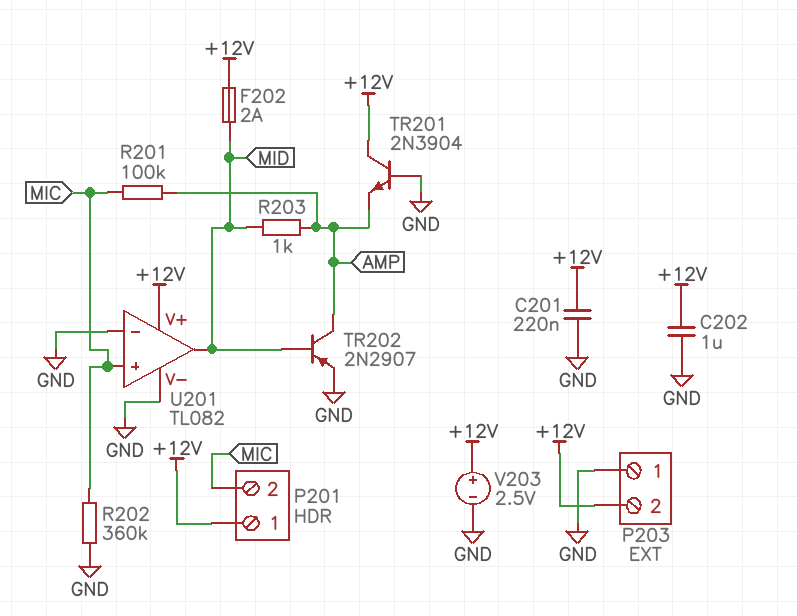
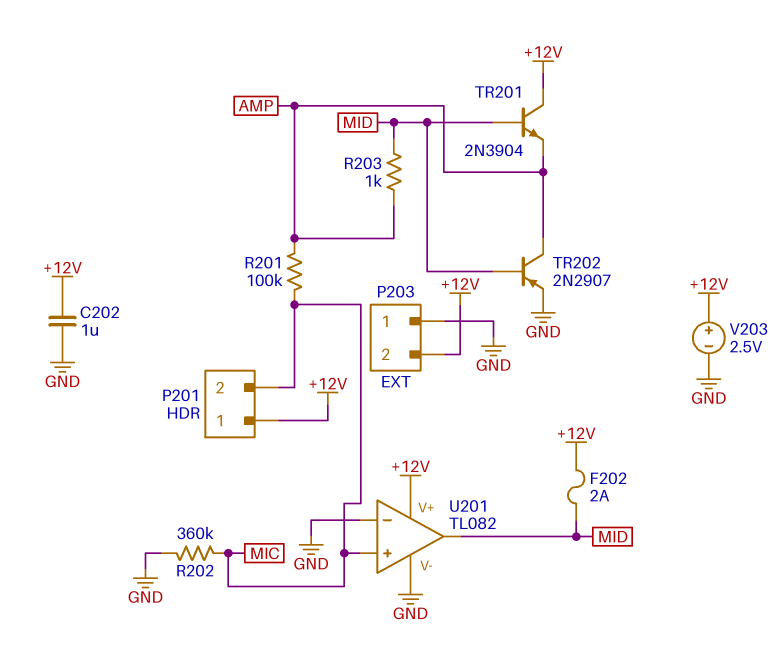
C201: 220nF (+12V, GND) -> none
TR201: NPN 2N3904 (B GND, C +12V, E AMP) -> NPN 2N3904 (B MID, C +12V, E AMP)

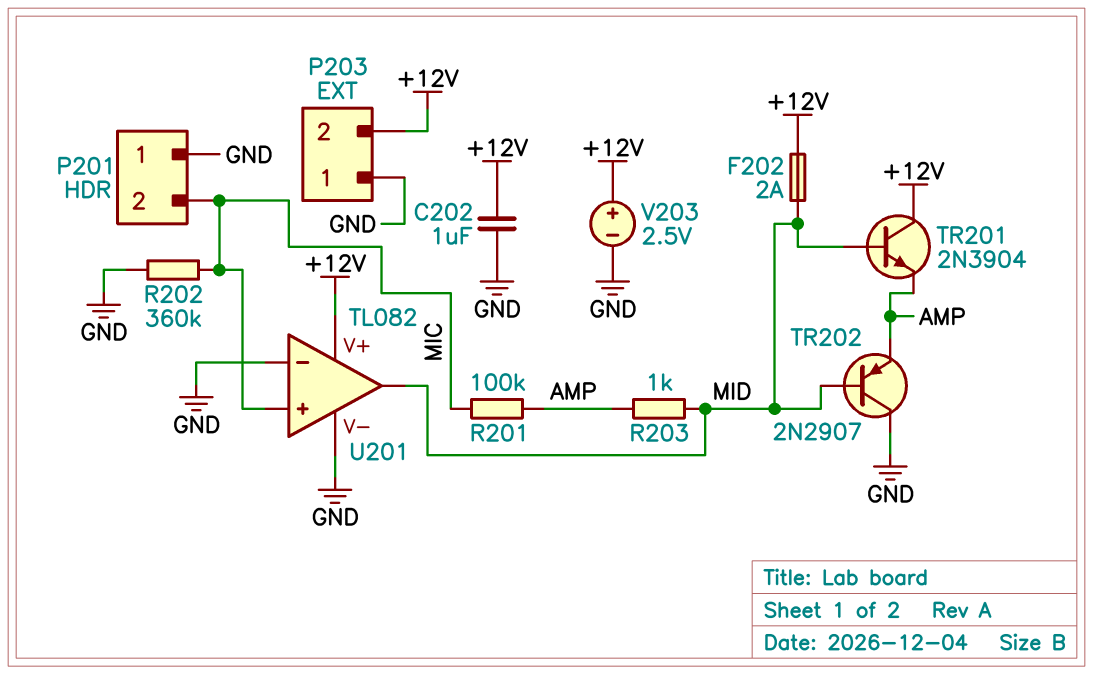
P201 pin 1: +12V -> GND
TR202: PNP 2N2907 (B MID, C AMP, E GND) -> PNP 2N2907 (B MID, C GND, E AMP)

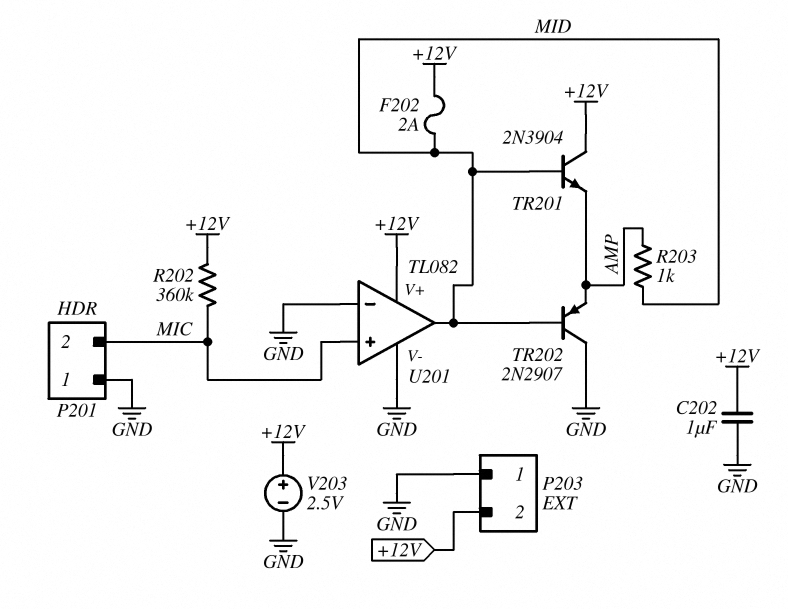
R201: 100k (AMP, MIC) -> none
R202: 360k (GND, MIC) -> 360k (+12V, MIC)

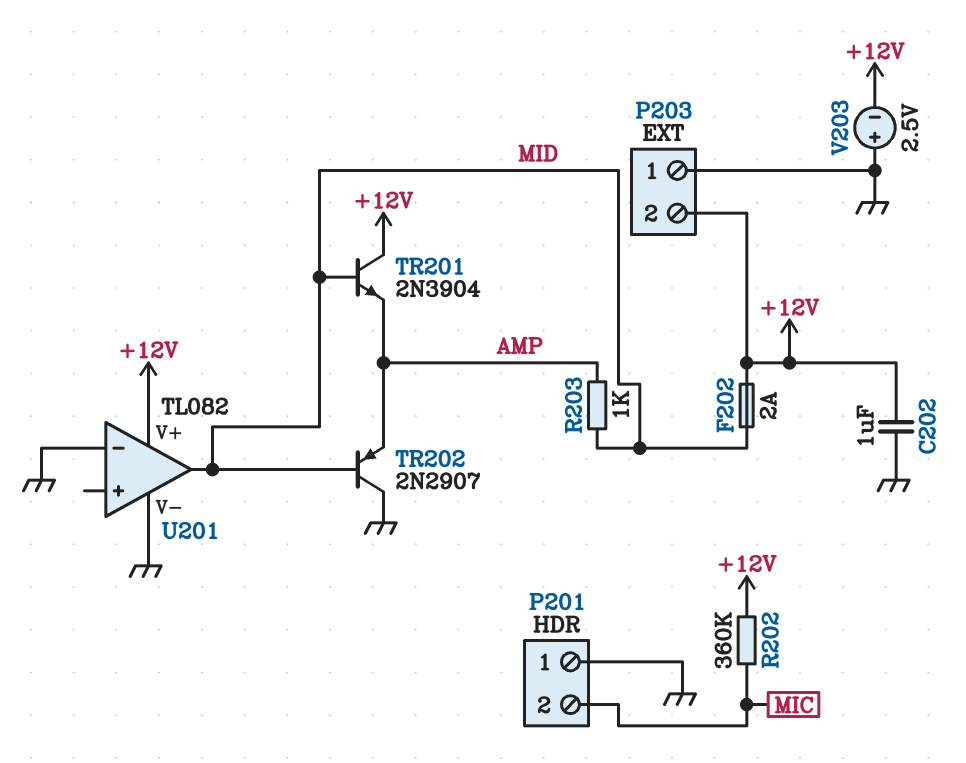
U201 pin in+: MIC -> none
V203: 2.5V (plus +12V, minus GND) -> 2.5V (plus GND, minus +12V)

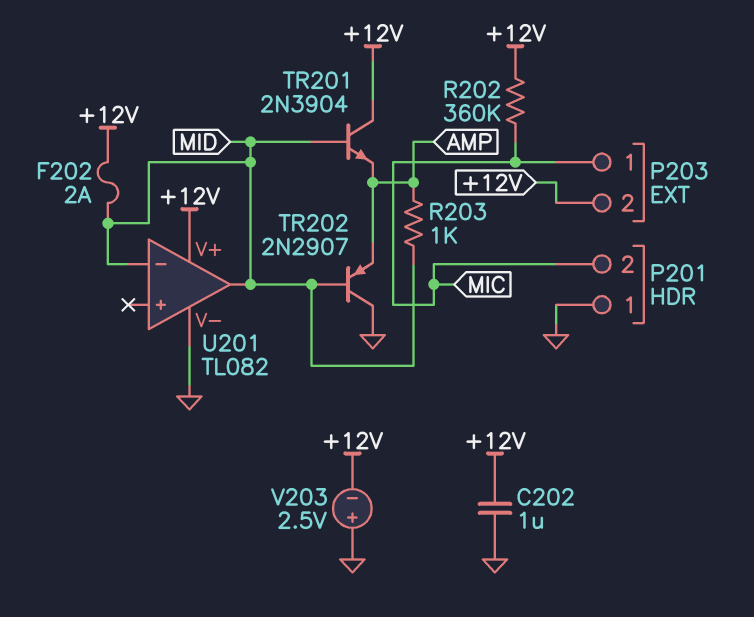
P203 pin 1: GND -> MIC
U201 pin in-: GND -> MID

